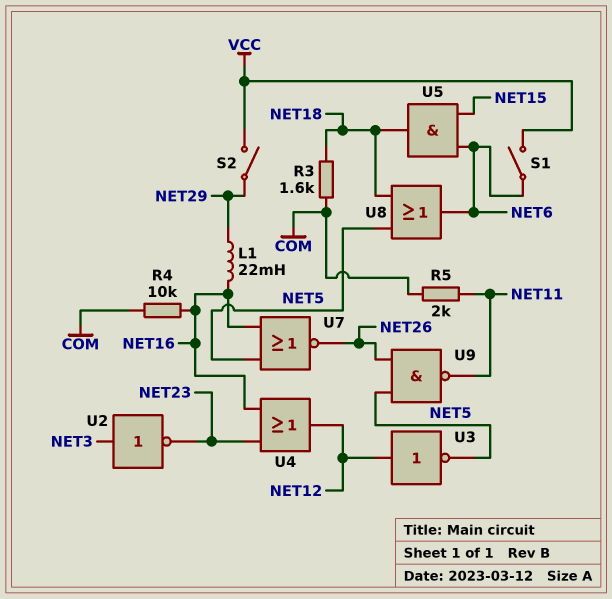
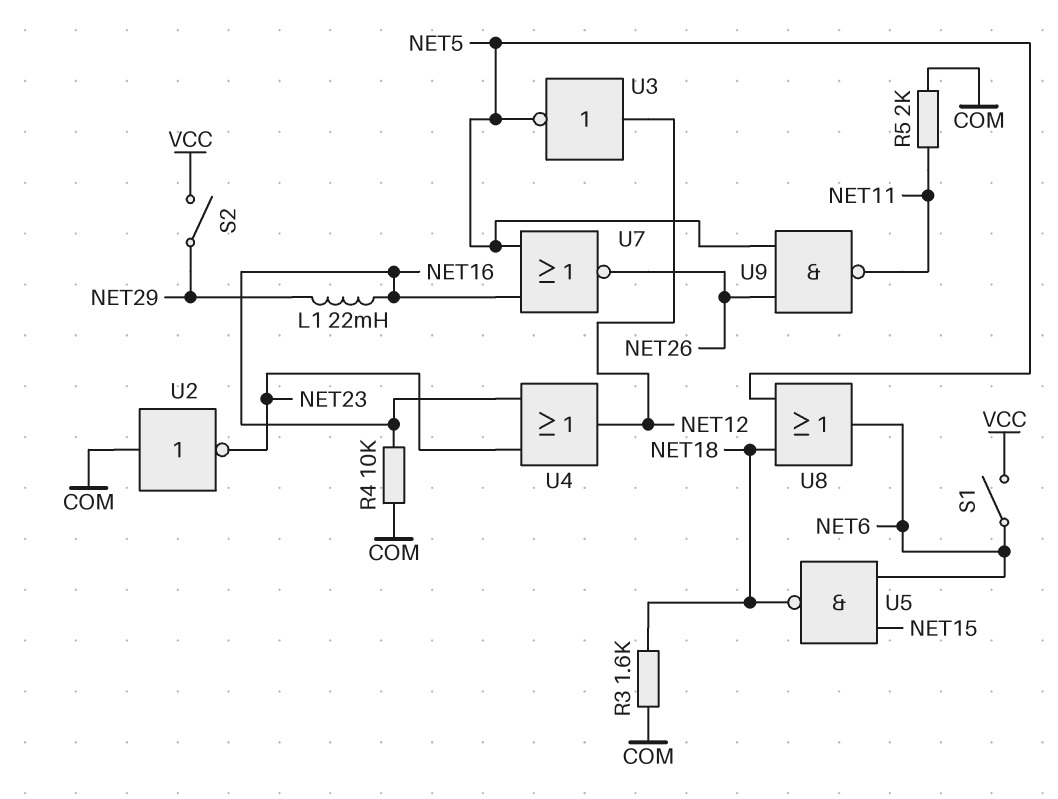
U2: NOT (in NET3, out NET23) -> NOT (in COM, out NET23)
U5: AND (in NET6, in NET15, out NET18) -> NAND (in NET6, in NET15, out NET18)

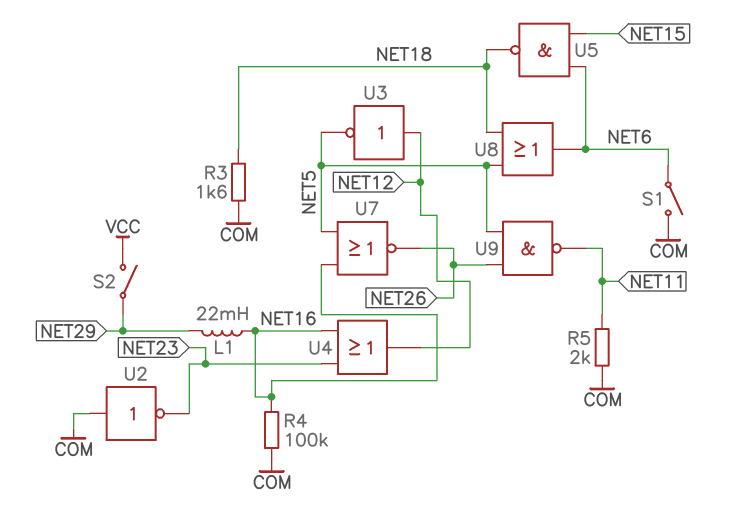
R4: 10k (COM, NET16) -> 100k (COM, NET16)
S1: switch (NET6, VCC) -> switch (COM, NET6)

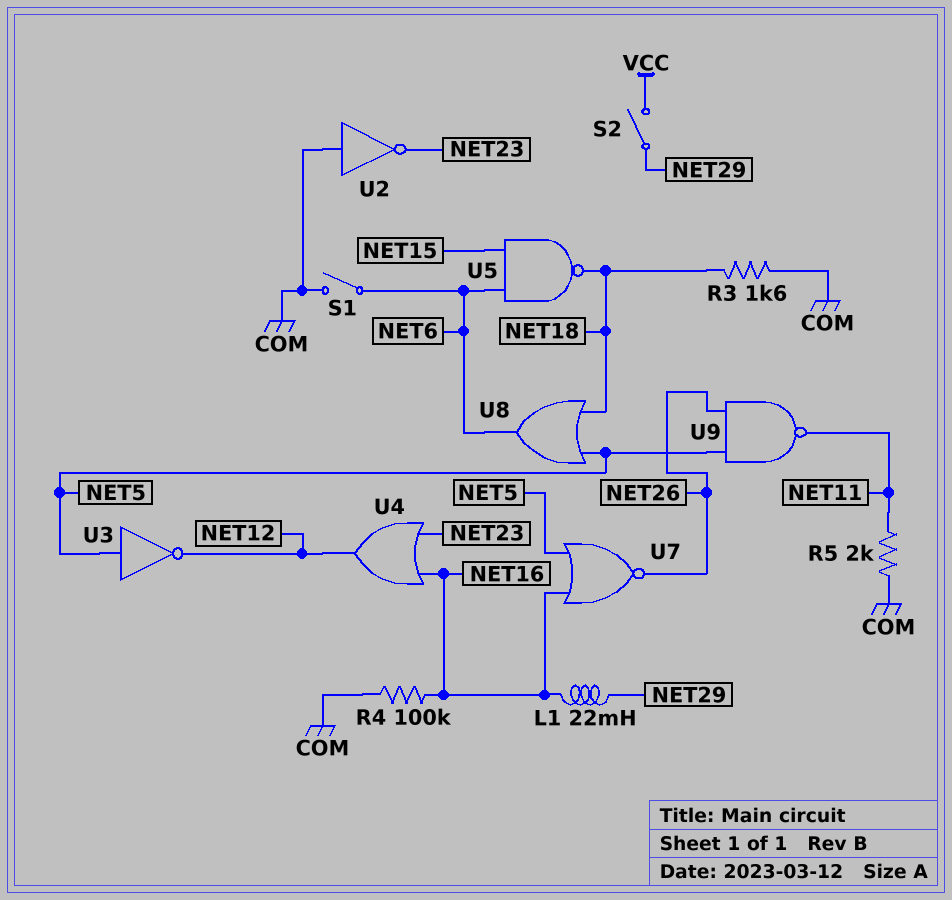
U3: NOT (in NET12, out NET5) -> NOT (in NET5, out NET12)

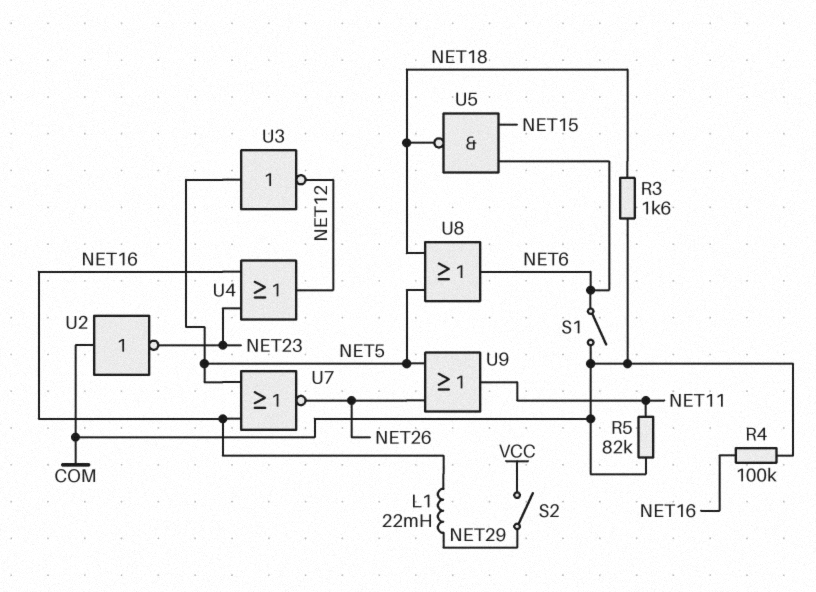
R5: 2k (COM, NET11) -> 82k (COM, NET11)
U9: NAND (in NET5, in NET26, out NET11) -> OR (in NET5, in NET26, out NET11)

